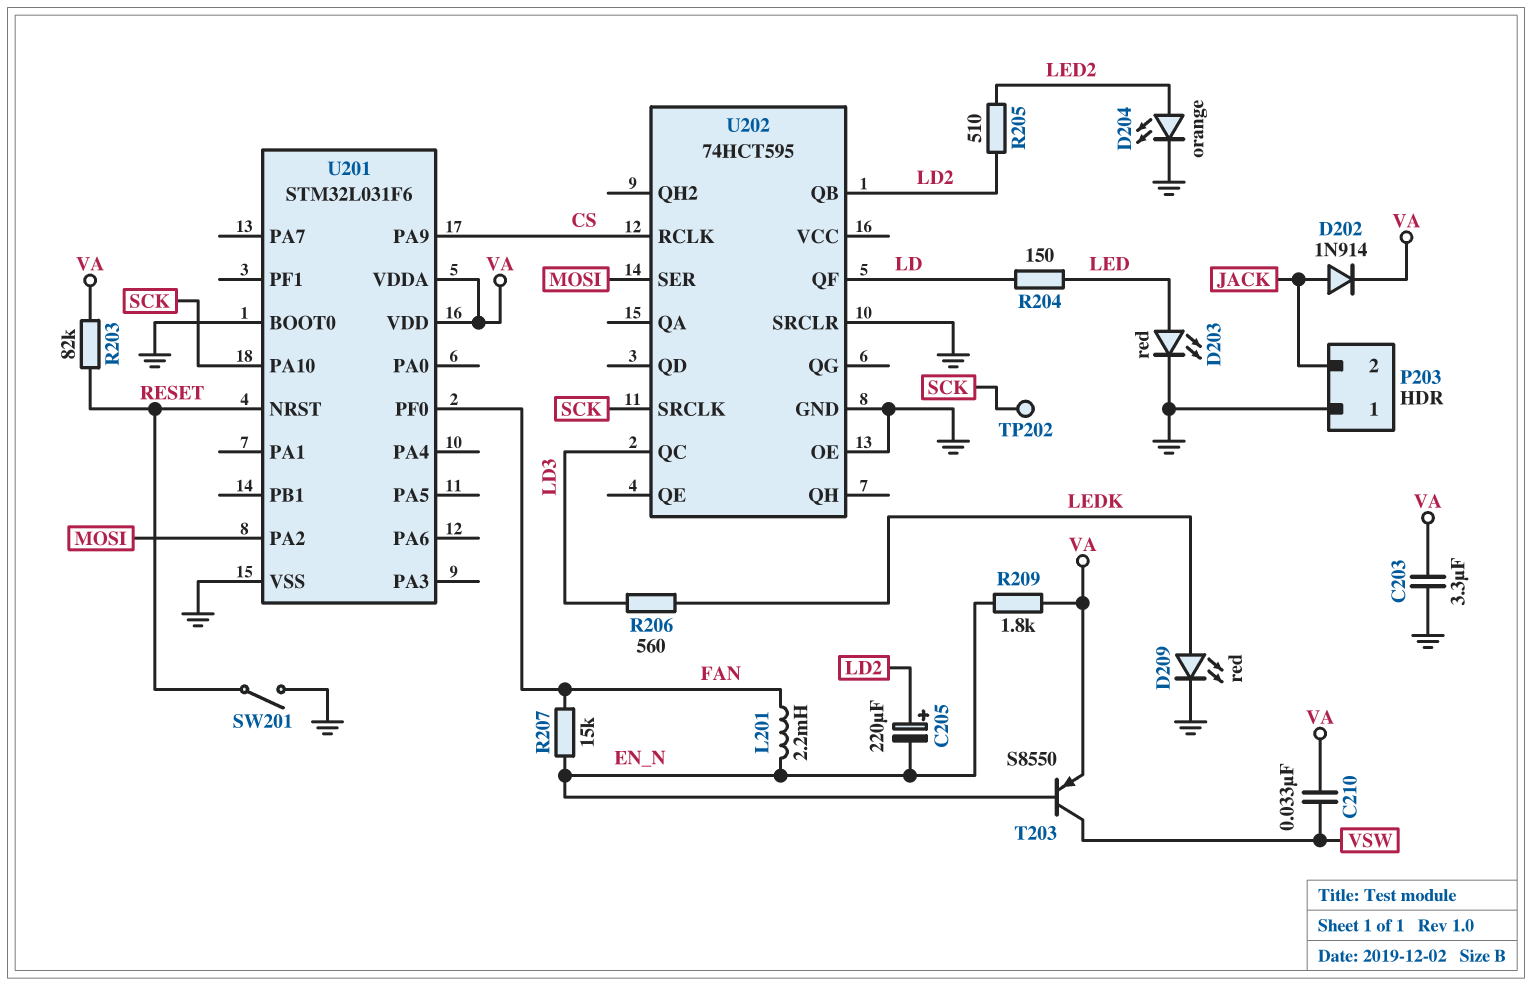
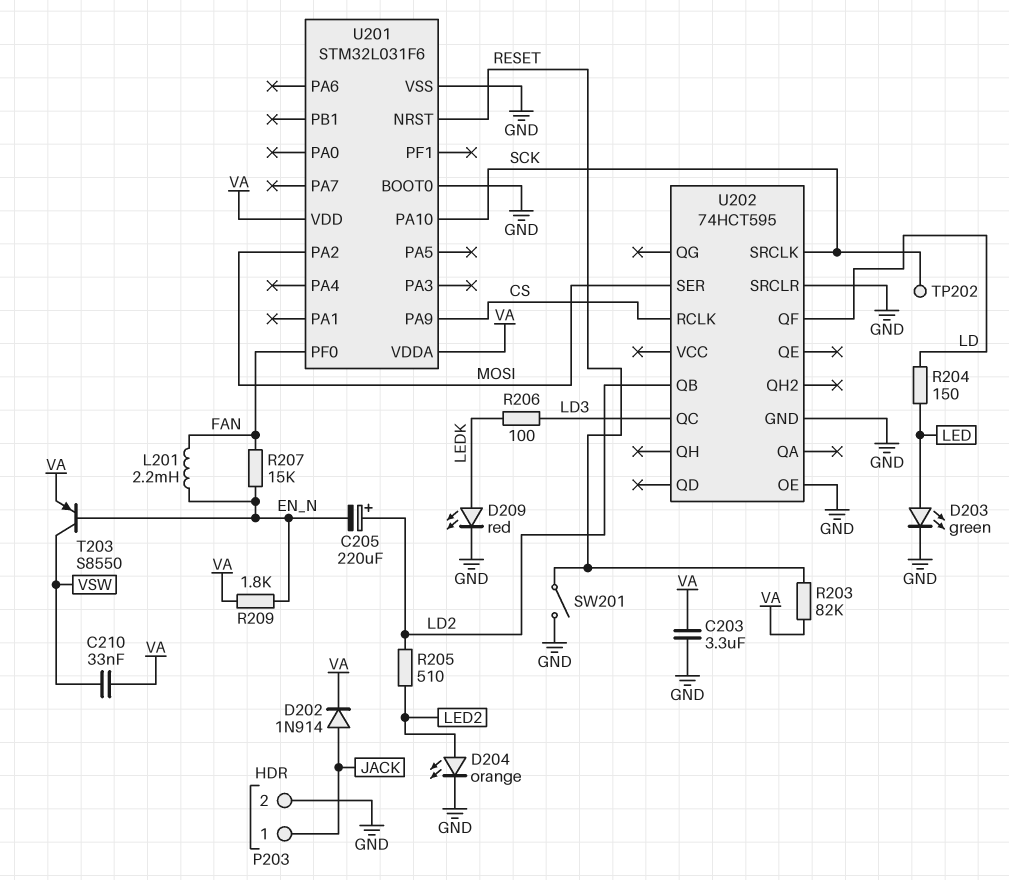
D203: LED red (A LED, K GND) -> LED green (A LED, K GND)
P203 pin 1: GND -> JACK
P203 pin 2: JACK -> GND
R206: 560 (LD3, LEDK) -> 100 (LD3, LEDK)

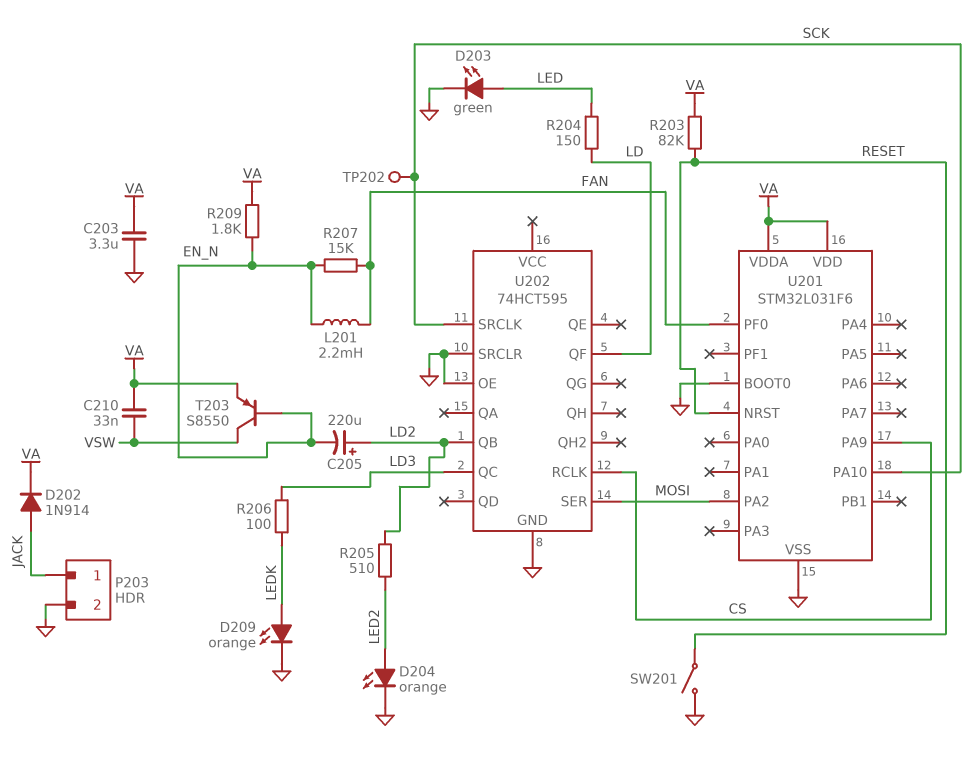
D209: LED red (A LEDK, K GND) -> LED orange (A LEDK, K GND)

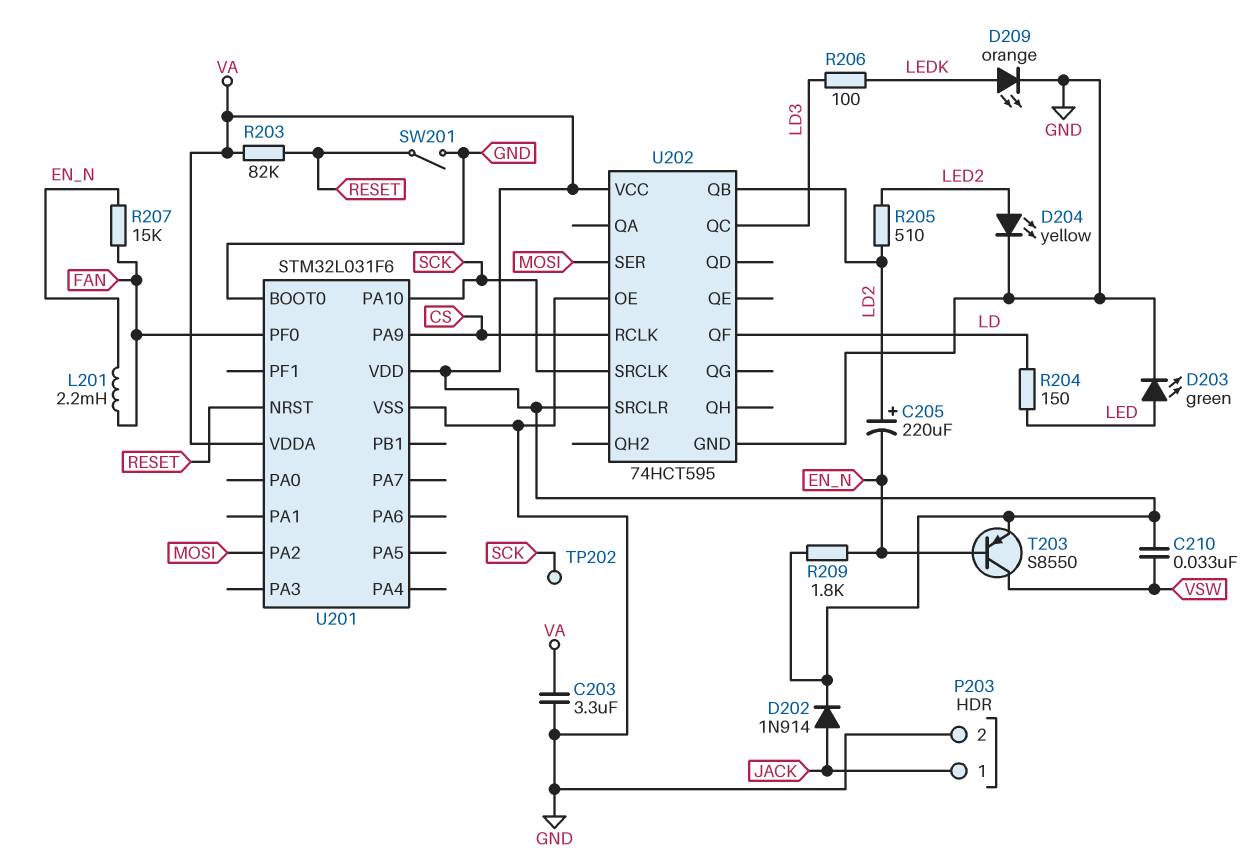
D204: LED orange (A LED2, K GND) -> LED yellow (A LED2, K GND)
U202 pin SRCLR: GND -> VA
U202 pin VCC: none -> VA

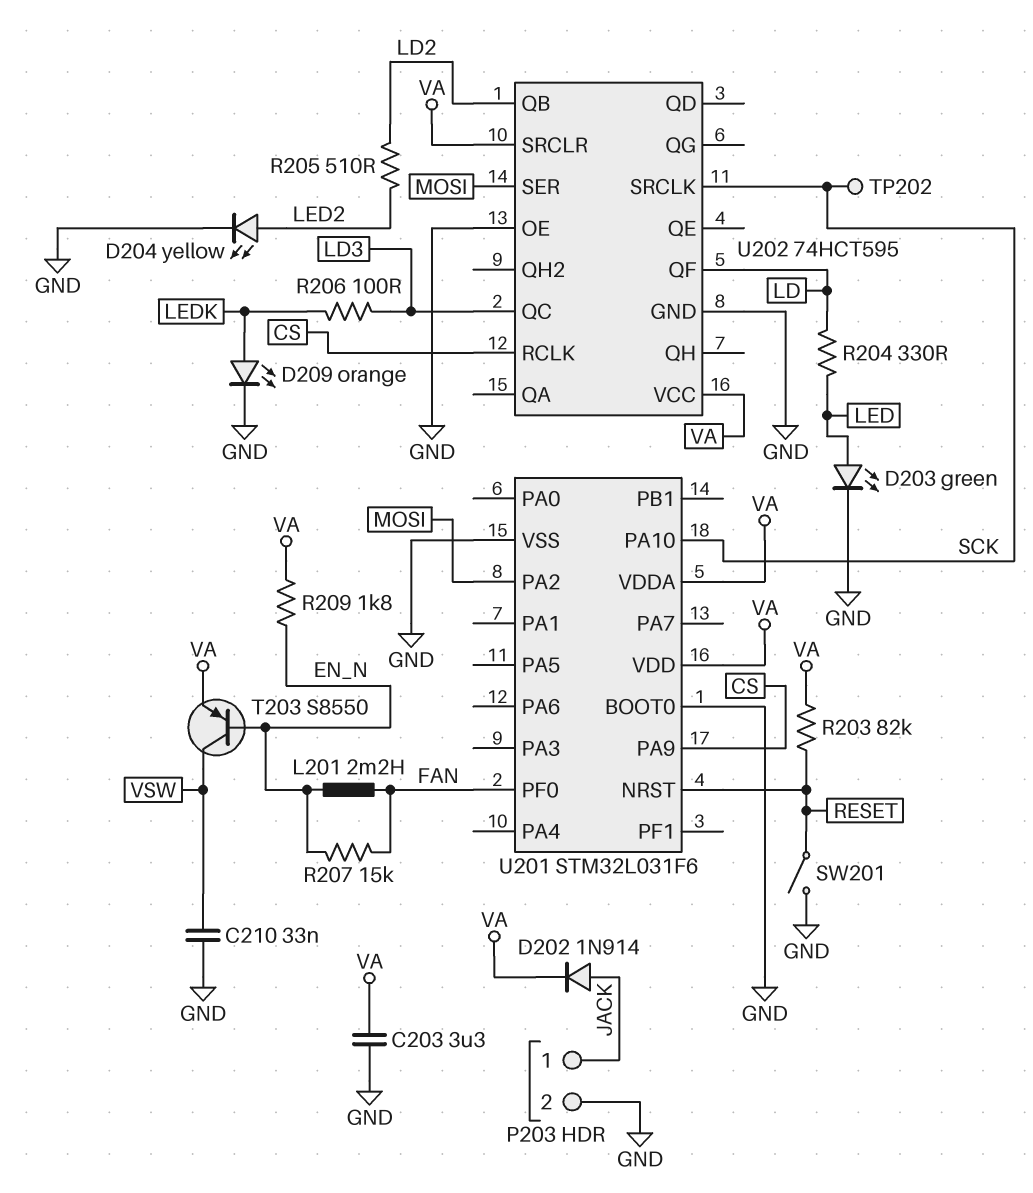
C205: 220uF (plus LD2, minus EN_N) -> none
C210: 33nF (VA, VSW) -> 33nF (GND, VSW)
R204: 150 (LD, LED) -> 330 (LD, LED)

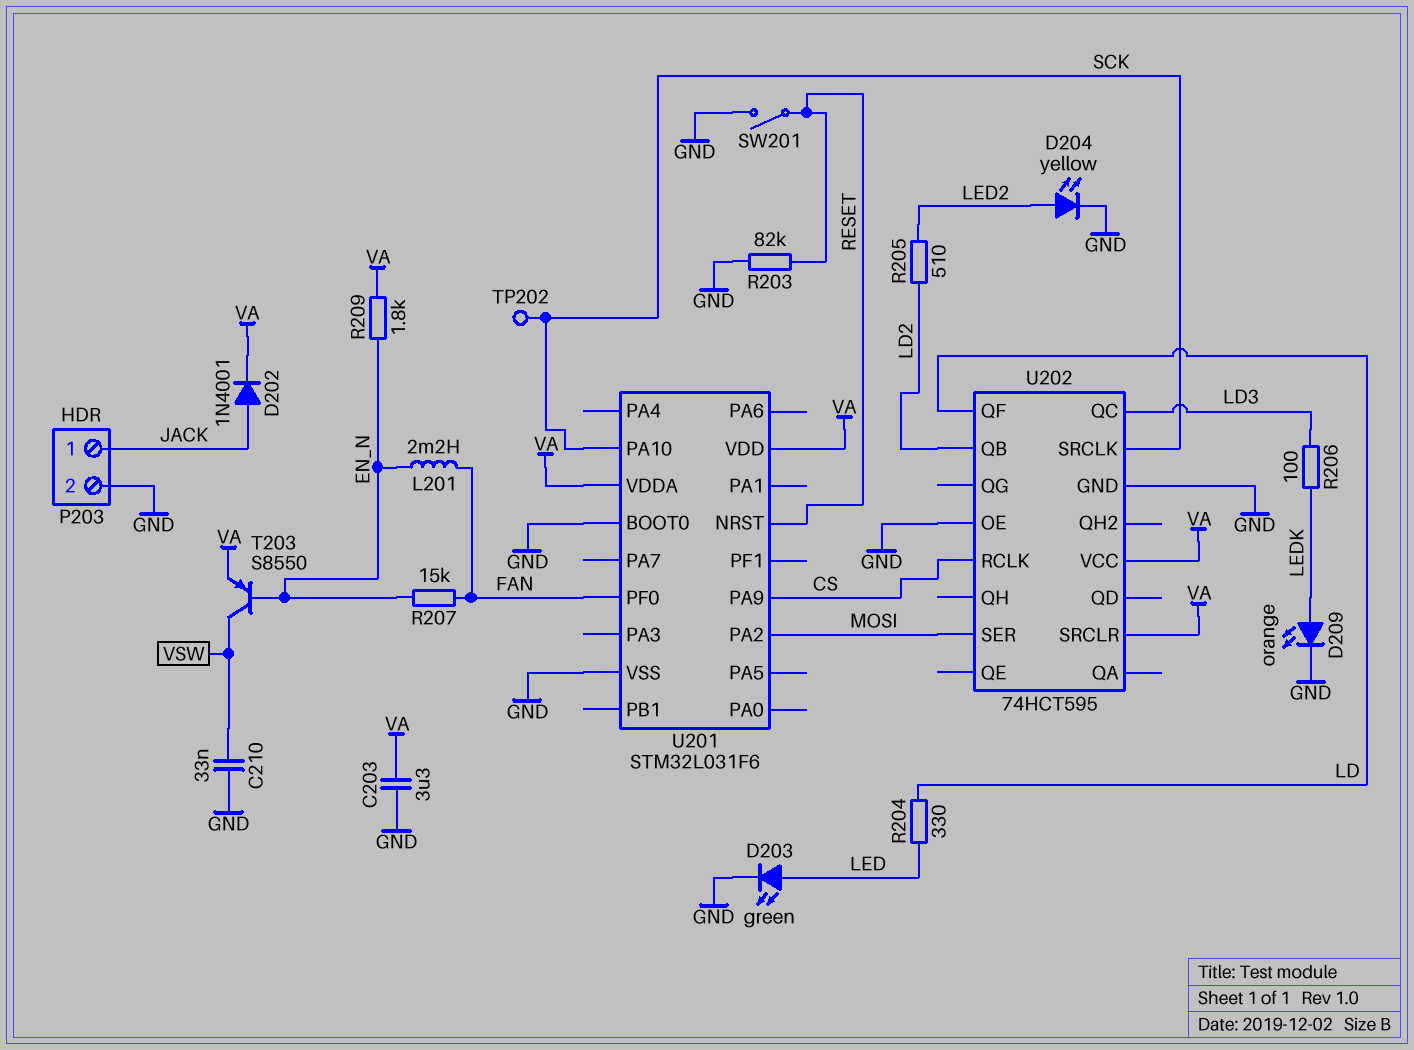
D202: diode 1N914 (A JACK, K VA) -> diode 1N4001 (A JACK, K VA)
R203: 82k (RESET, VA) -> 82k (GND, RESET)

